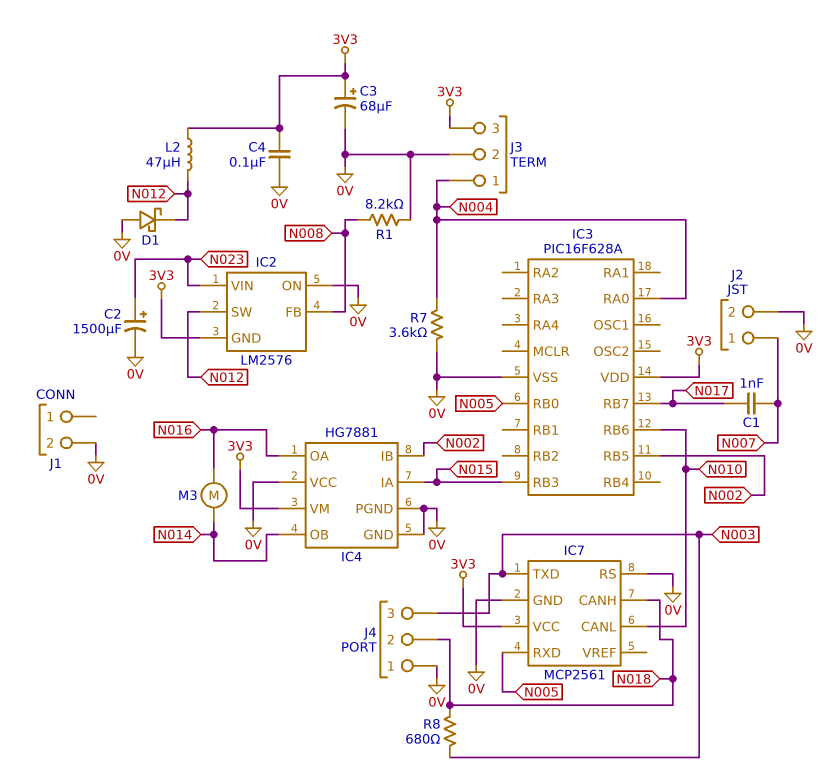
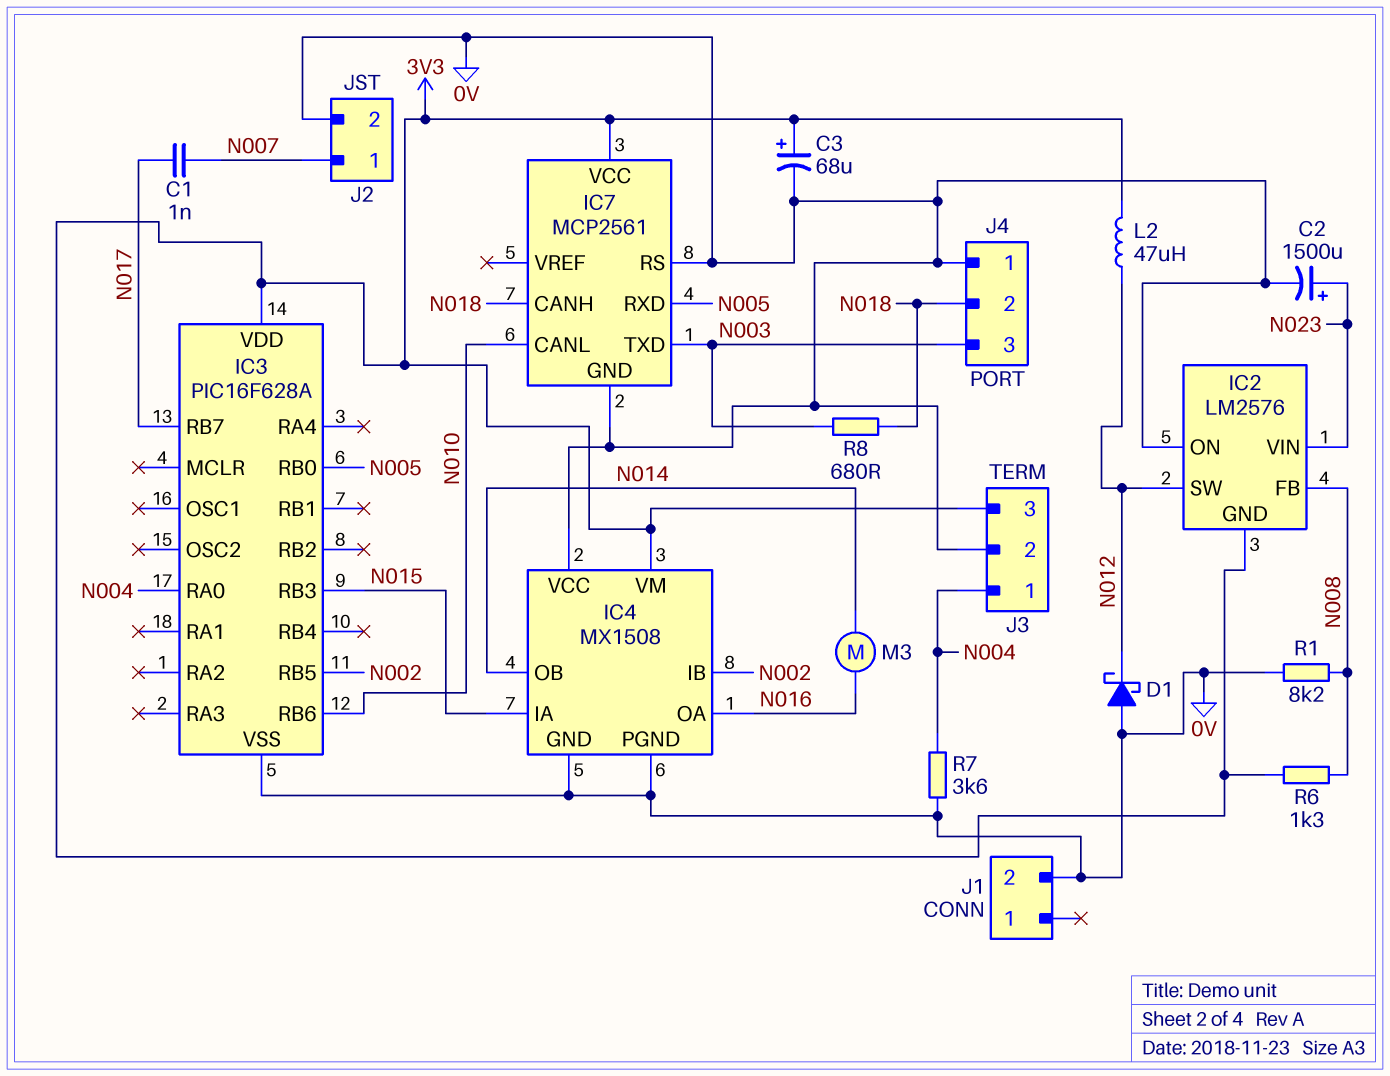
C4: 100nF (0V, 3V3) -> none
IC4: HG7881 -> MX1508
R6: none -> 1.3k (3V3, N008)

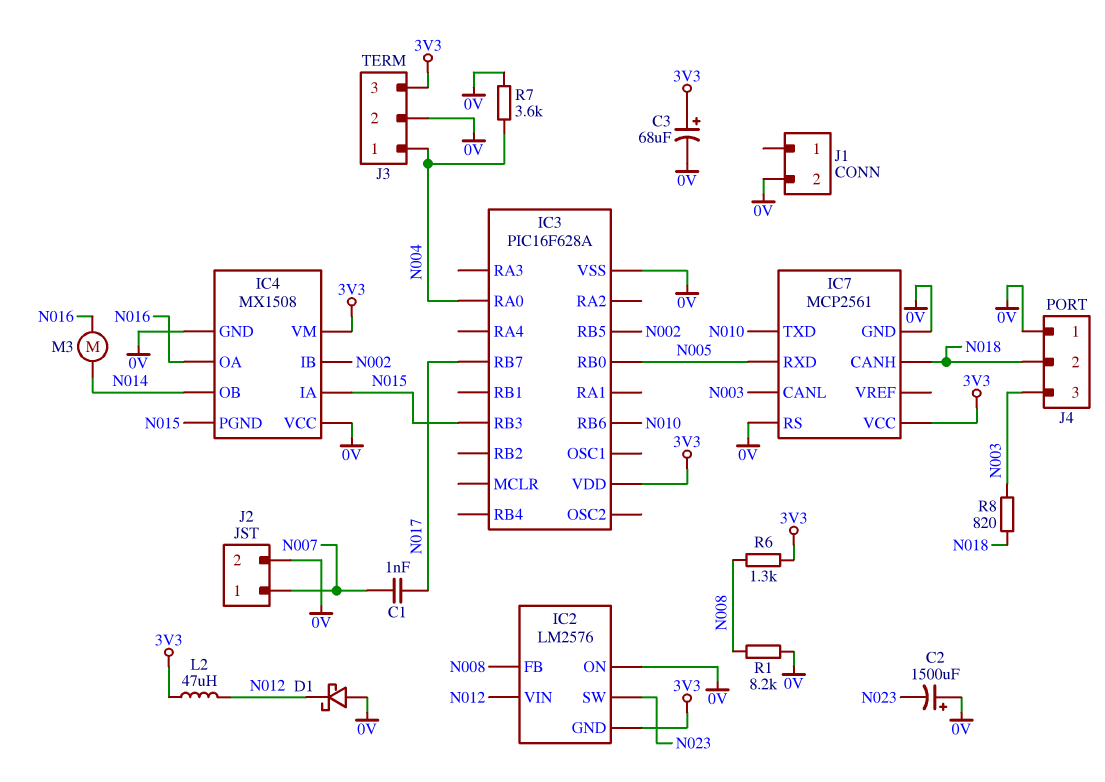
C2: 1500uF (plus N023, minus 0V) -> 1500uF (plus 0V, minus N023)
IC2 pin SW: N012 -> N023
IC2 pin VIN: N023 -> N012
IC4 pin PGND: 0V -> N015
IC7 pin CANL: N010 -> N003
IC7 pin TXD: N003 -> N010
R8: 680 (N003, N018) -> 820 (N003, N018)

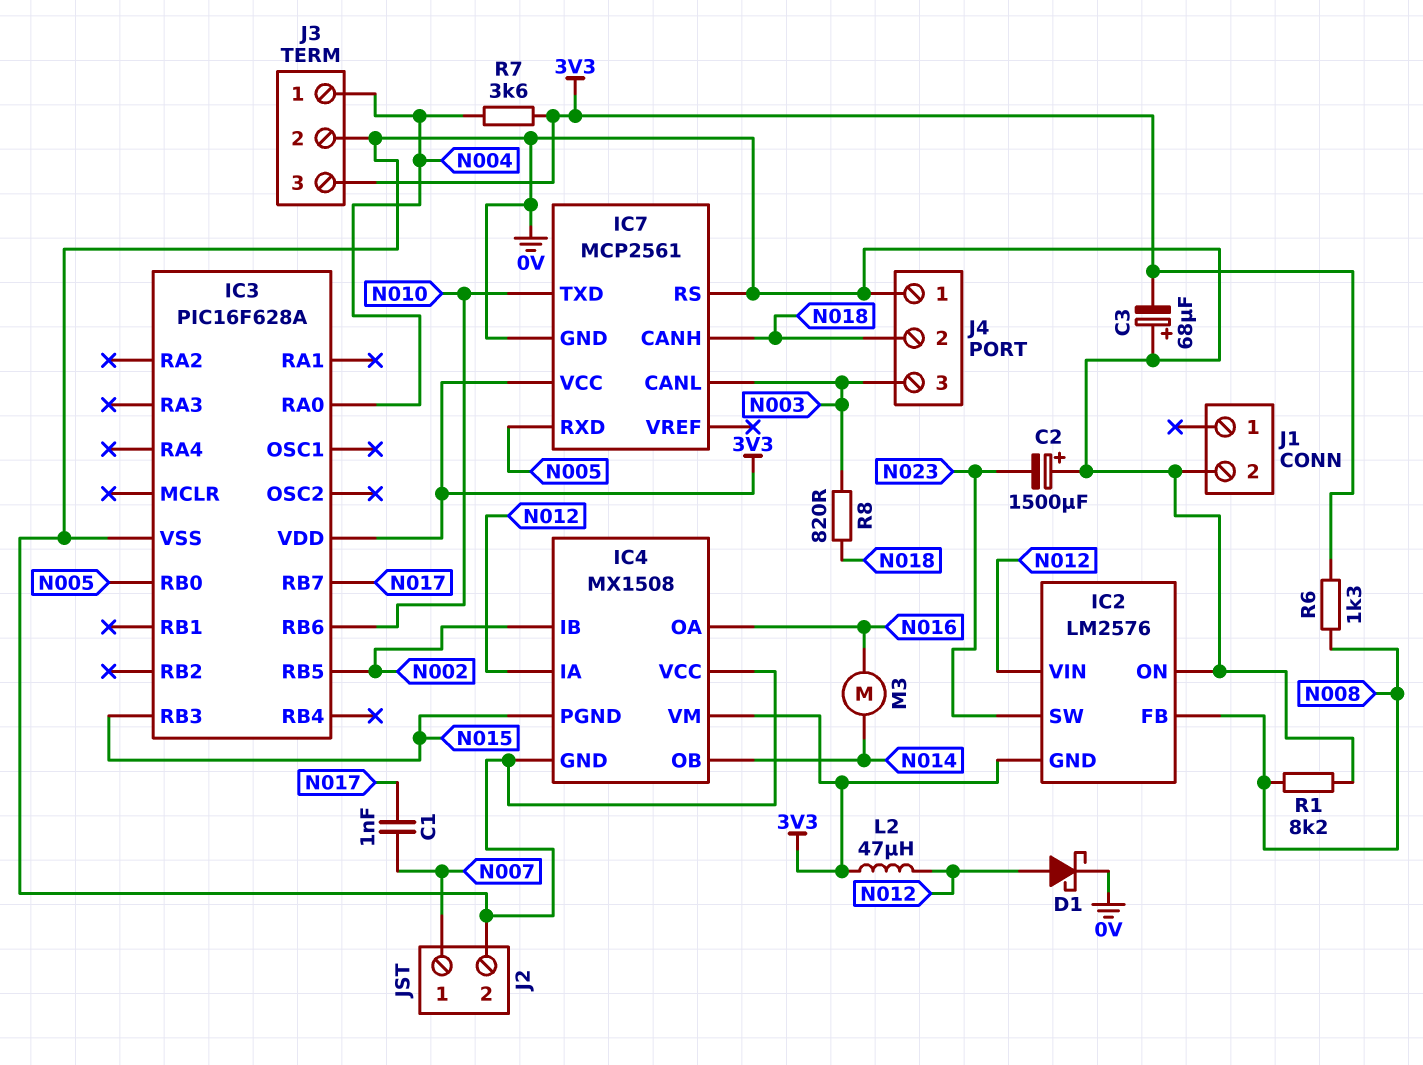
C3: 68uF (plus 3V3, minus 0V) -> 68uF (plus 0V, minus 3V3)
D1: schottky (A 0V, K N012) -> schottky (A N012, K 0V)
IC4 pin IA: N015 -> N012
R7: 3.6k (0V, N004) -> 3.6k (3V3, N004)

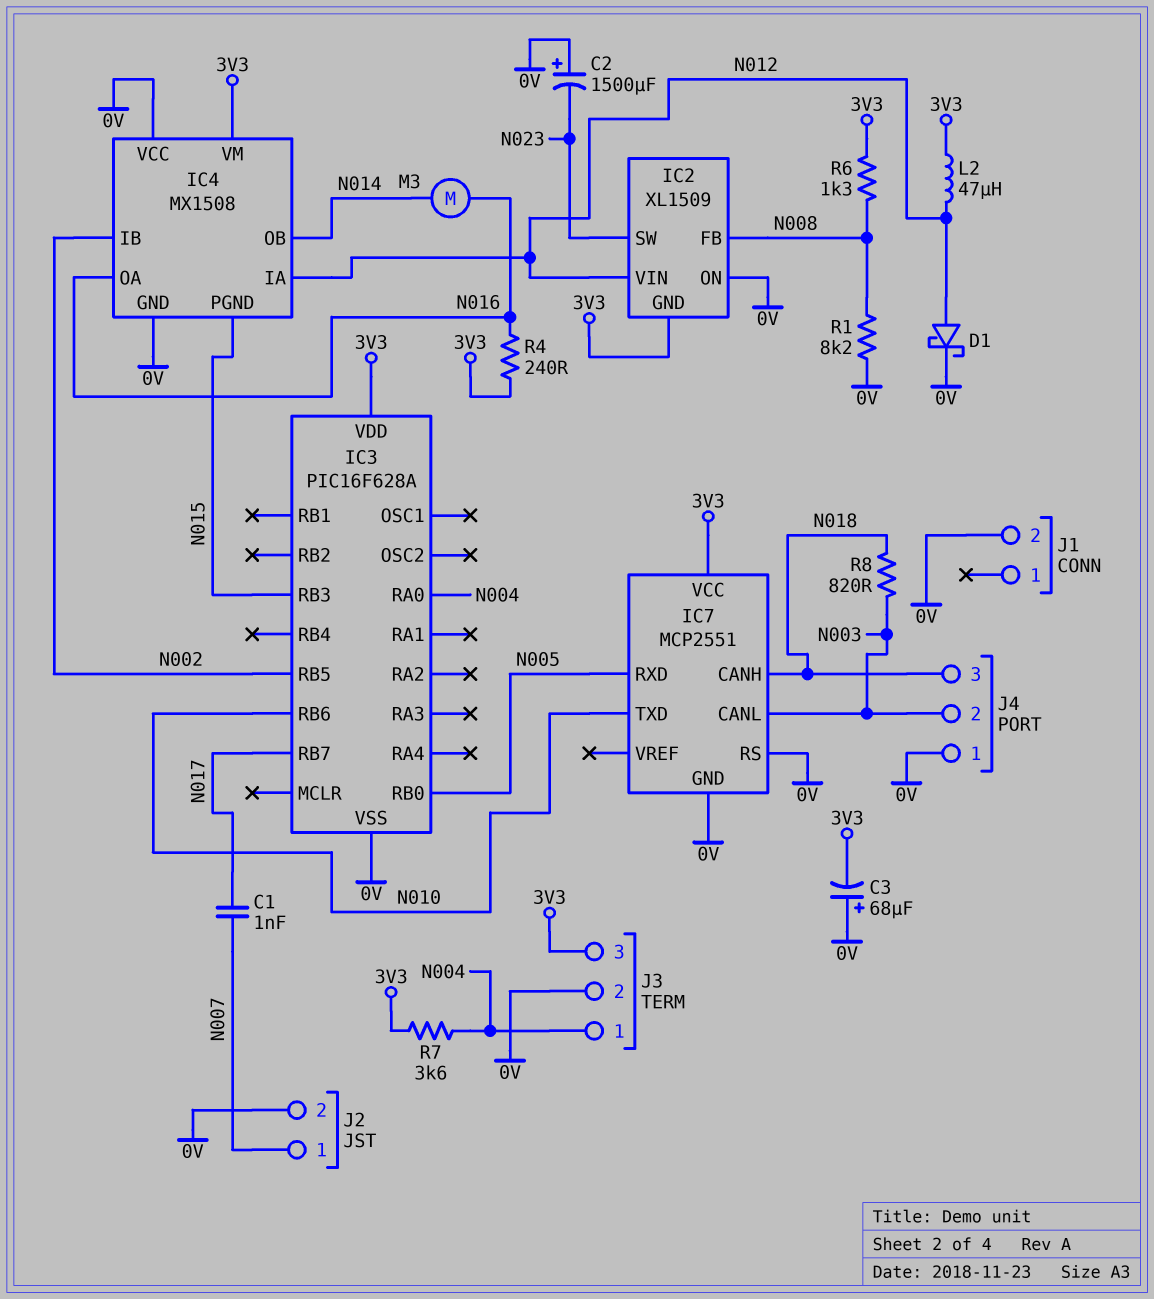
IC2: LM2576 -> XL1509
IC7: MCP2561 -> MCP2551
J4 pin 2: N018 -> N003
J4 pin 3: N003 -> N018
R4: none -> 240 (3V3, N016)

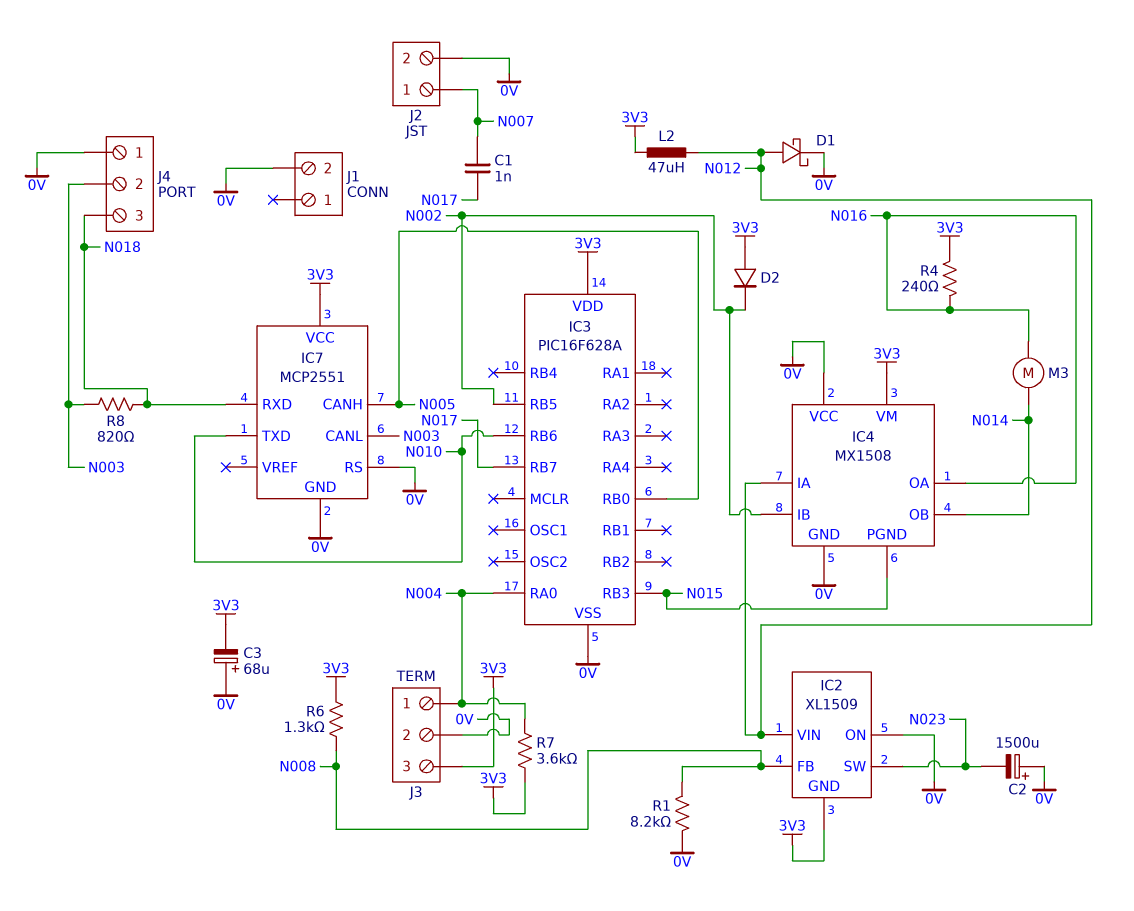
D2: none -> diode (A 3V3, K N002)
IC7 pin CANH: N018 -> N005
IC7 pin RXD: N005 -> N018

